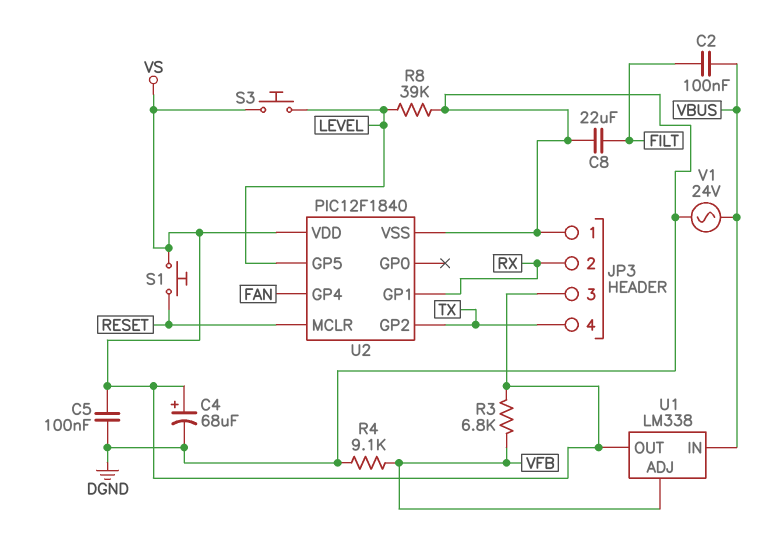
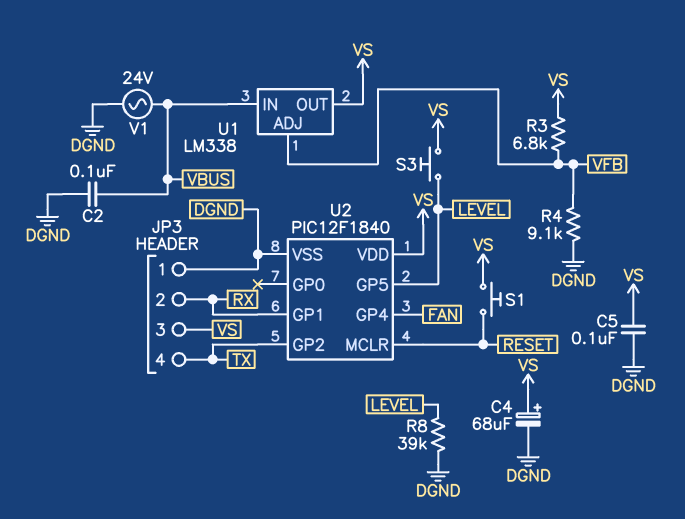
C2: 100nF (FILT, VBUS) -> 100nF (DGND, VBUS)
C8: 22uF (DGND, FILT) -> none

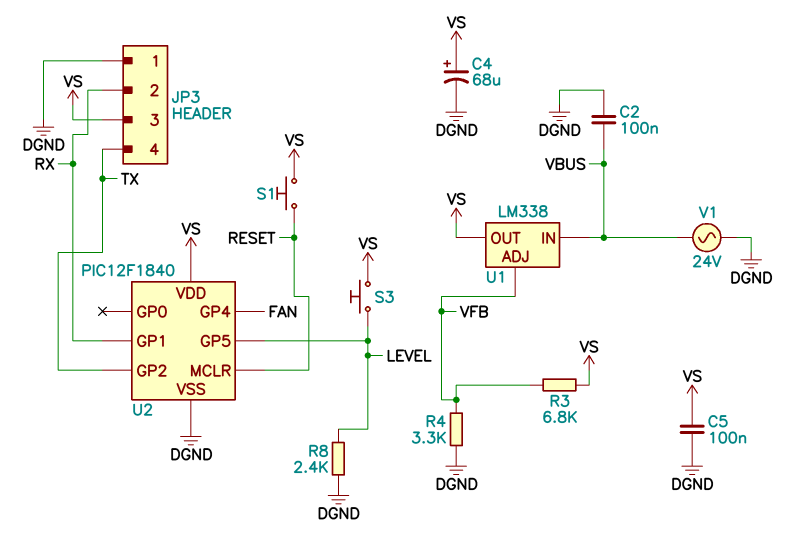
R4: 9.1k (DGND, VFB) -> 3.3k (DGND, VFB)
R8: 39k (DGND, LEVEL) -> 2.4k (DGND, LEVEL)

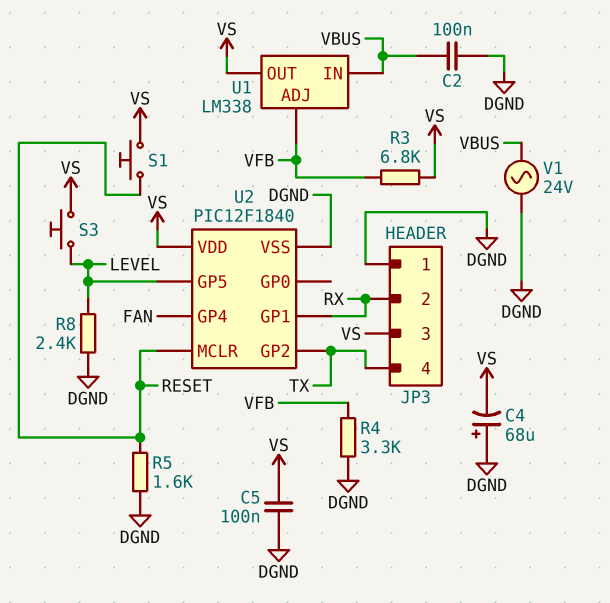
C4: 68uF (plus VS, minus DGND) -> 68uF (plus DGND, minus VS)
R5: none -> 1.6k (DGND, RESET)

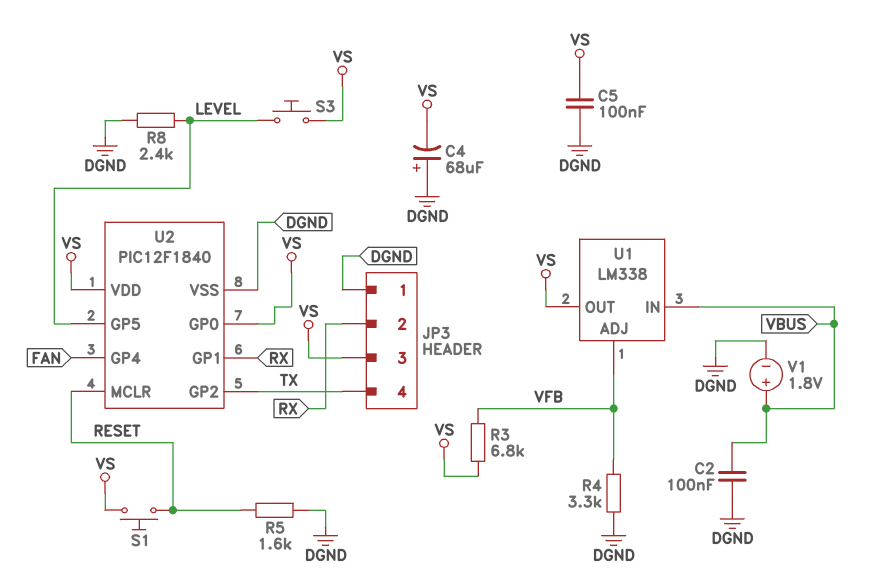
U2 pin GP0: none -> VS
V1: AC 24V (DGND, VBUS) -> 1.8V (plus VBUS, minus DGND)

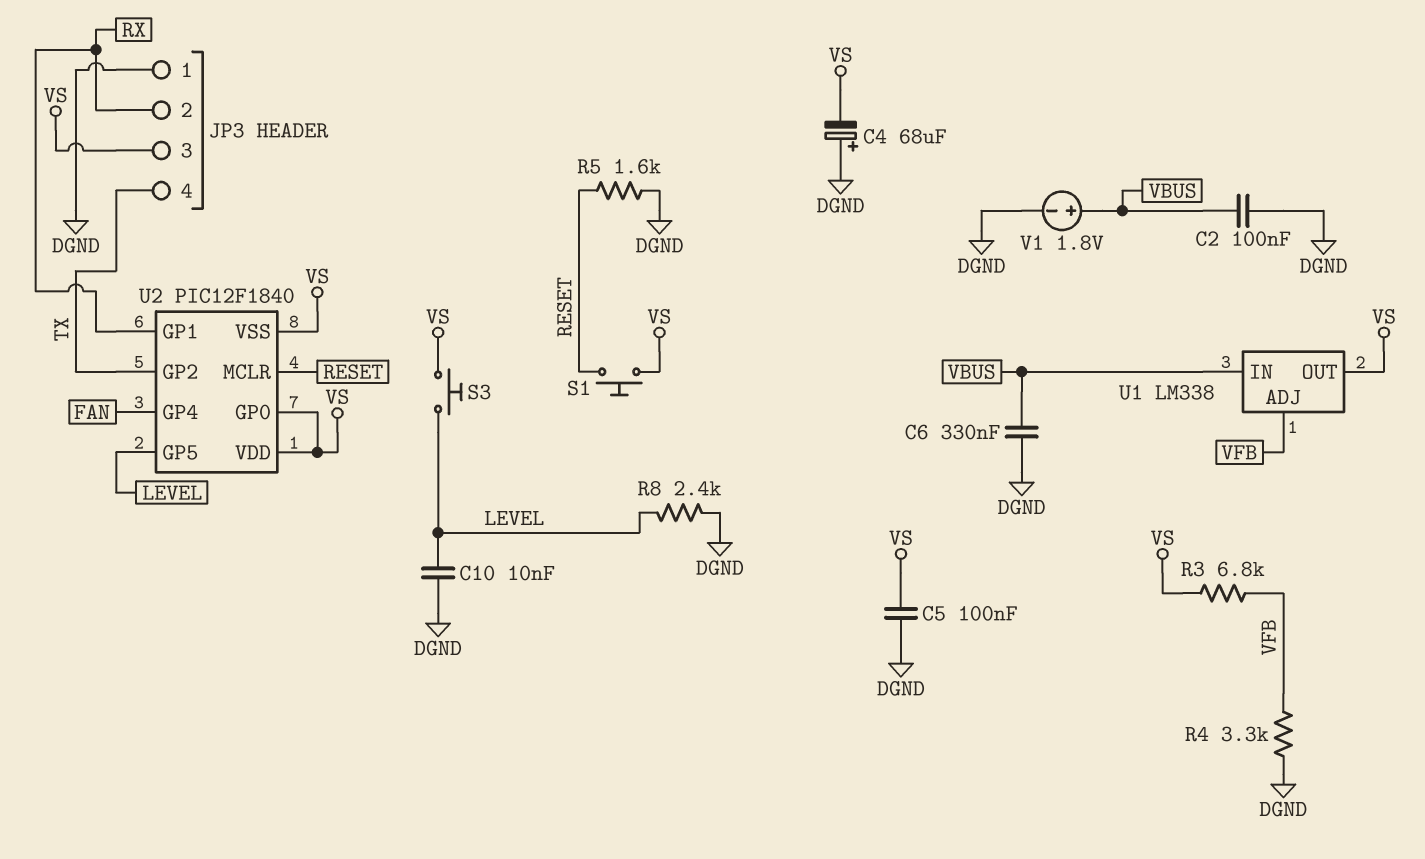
C6: none -> 330nF (DGND, VBUS)
C10: none -> 10nF (DGND, LEVEL)
U2 pin VSS: DGND -> VS

